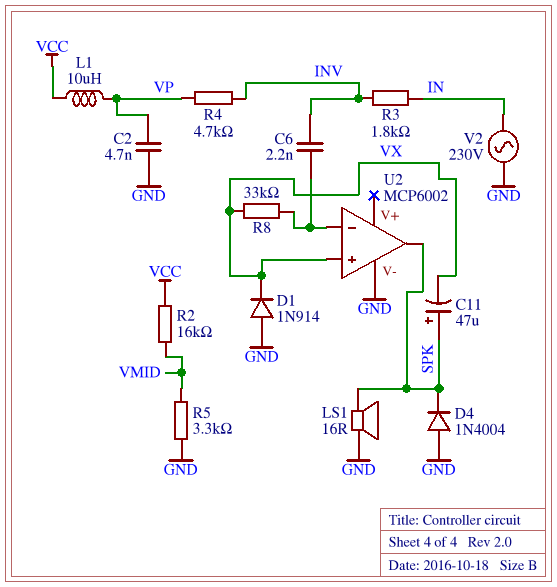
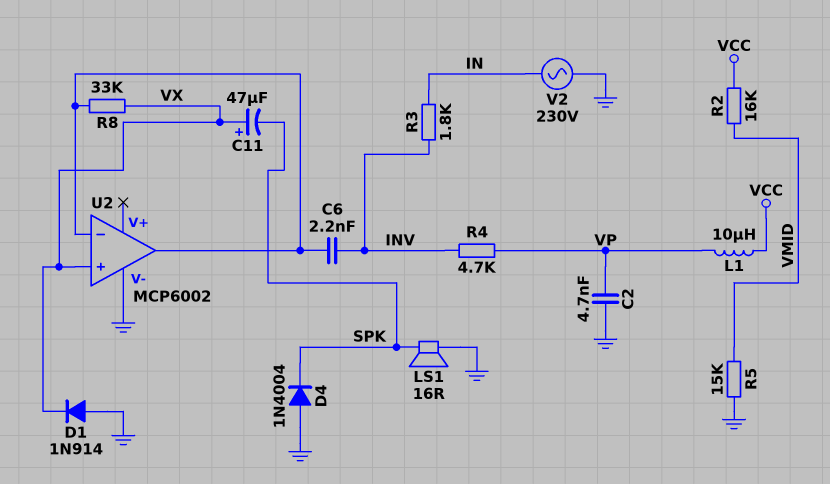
C11: 47uF (plus SPK, minus VX) -> 47uF (plus VX, minus SPK)
R5: 3.3k (GND, VMID) -> 15k (GND, VMID)
U2 pin out: SPK -> U2/in-

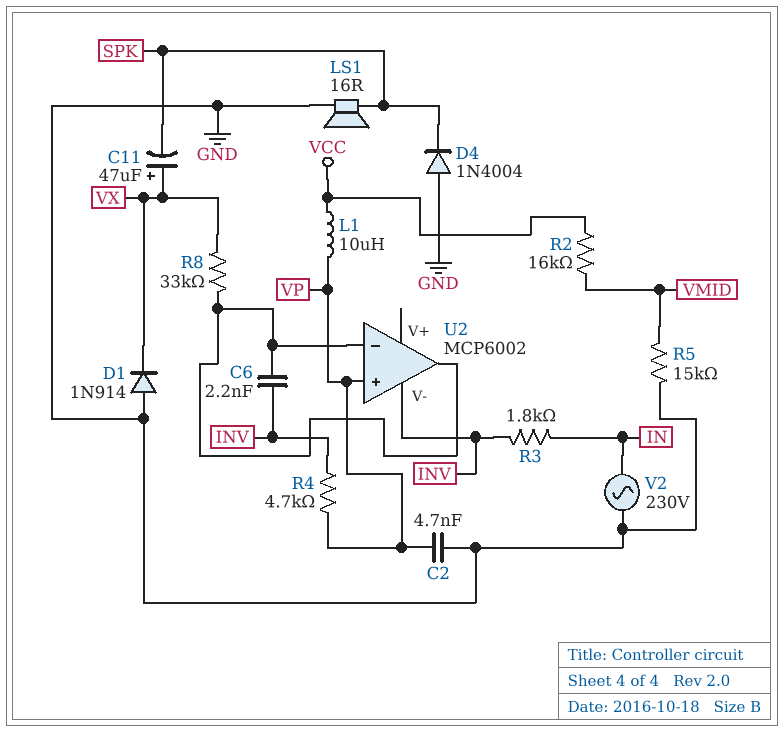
U2 pin V-: GND -> INV
U2 pin in+: VX -> VP

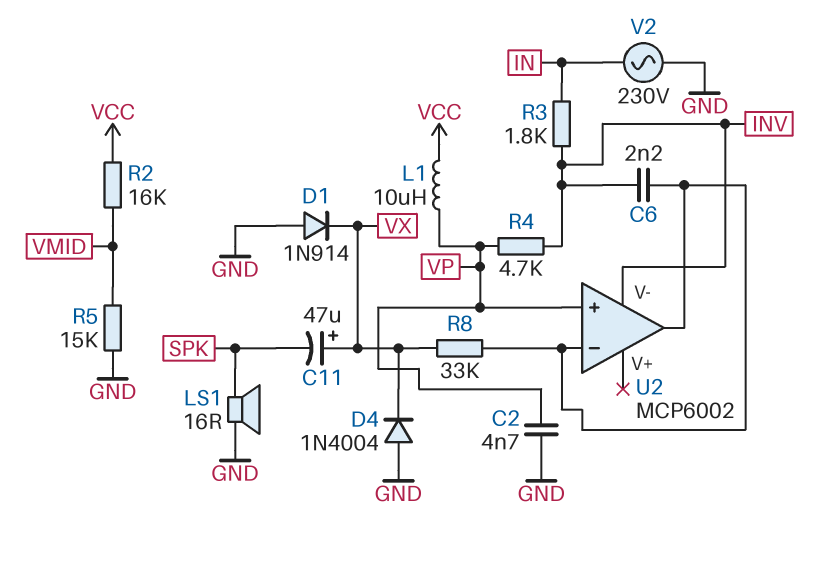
D4: diode 1N4004 (A GND, K SPK) -> diode 1N4004 (A GND, K VX)

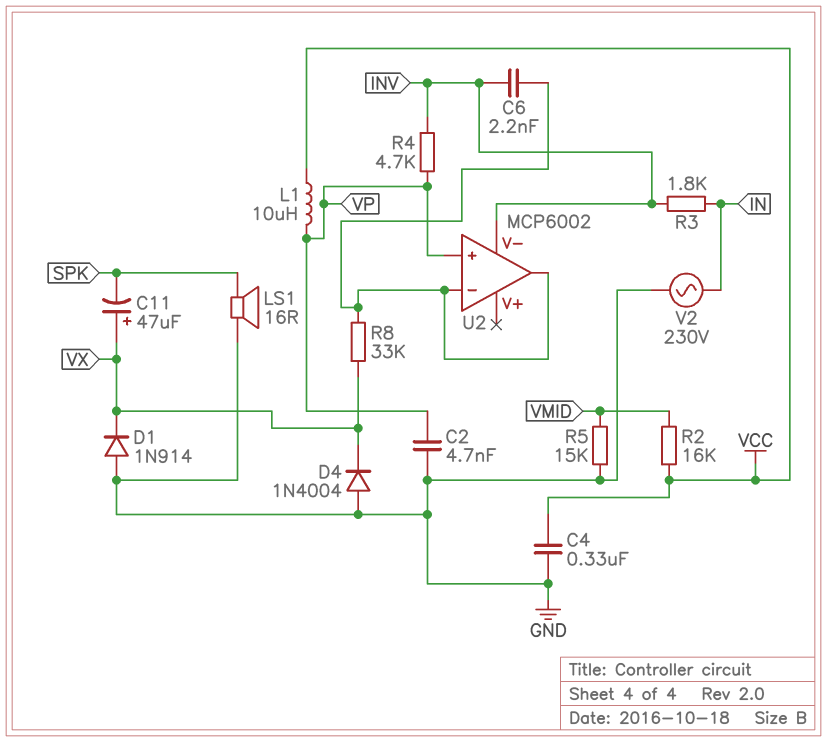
C4: none -> 330nF (GND, VCC)

